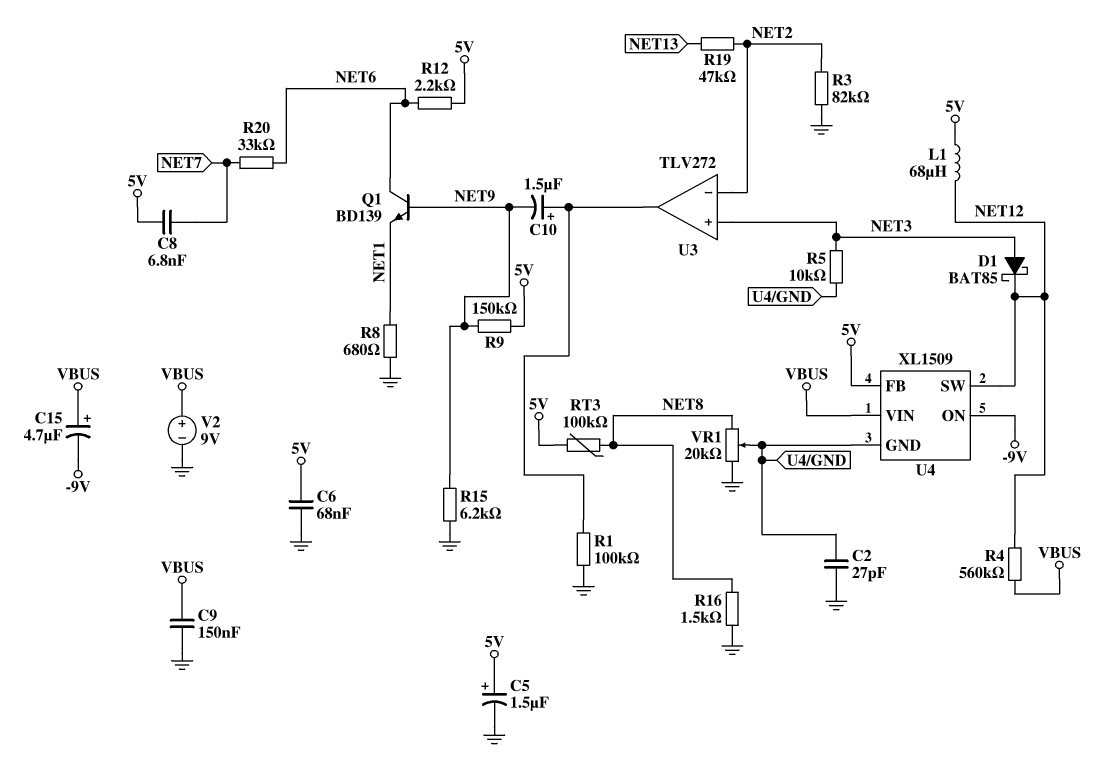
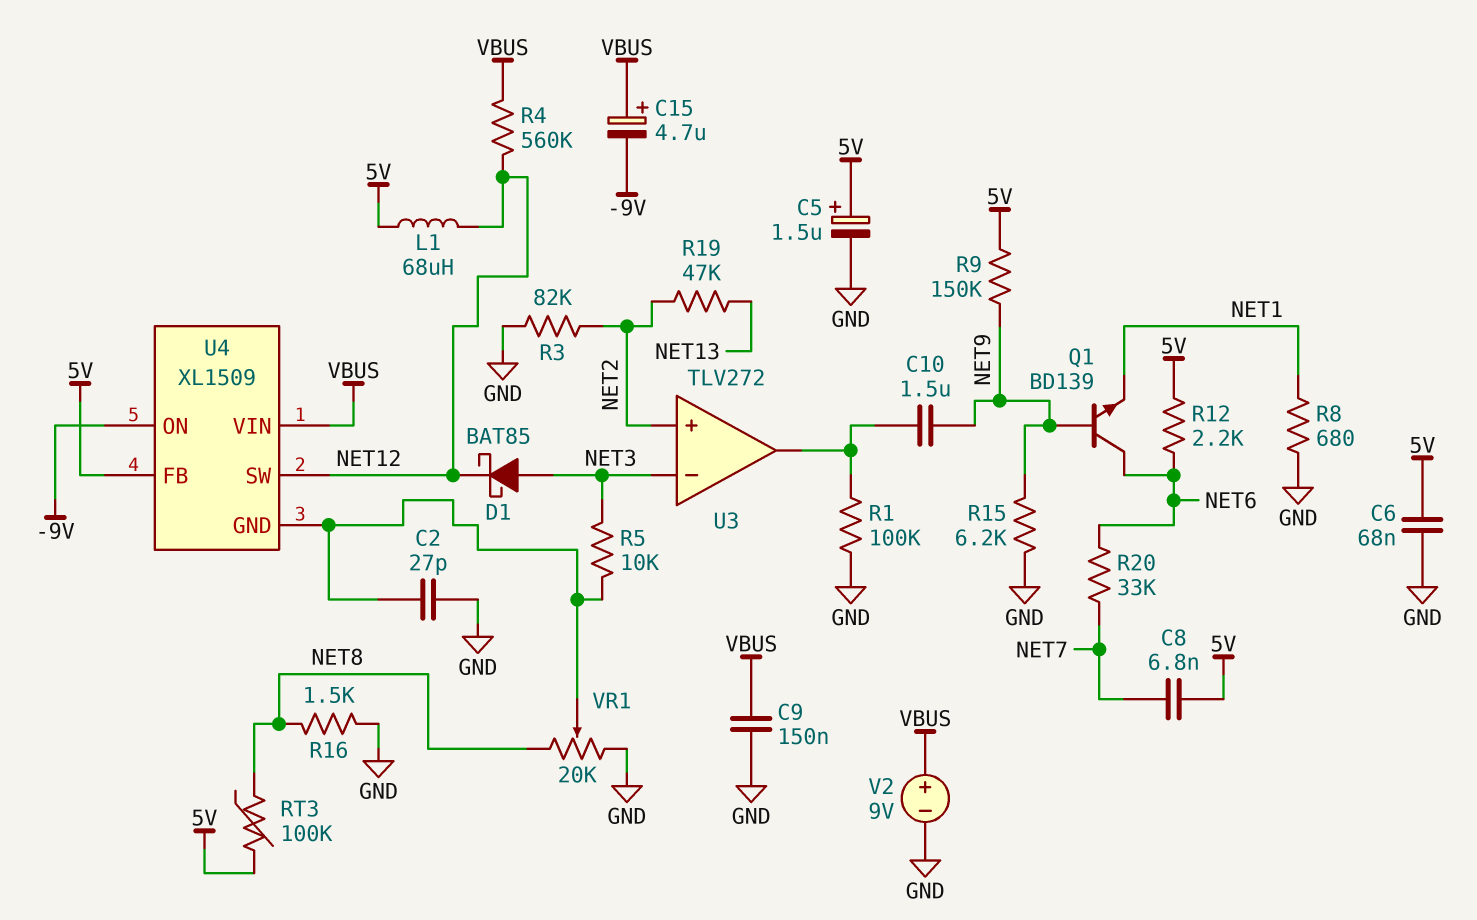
C10: 1.5uF (plus U3/out, minus NET9) -> 1.5uF (NET9, U3/out)
U3 pin in+: NET3 -> NET2
U3 pin in-: NET2 -> NET3

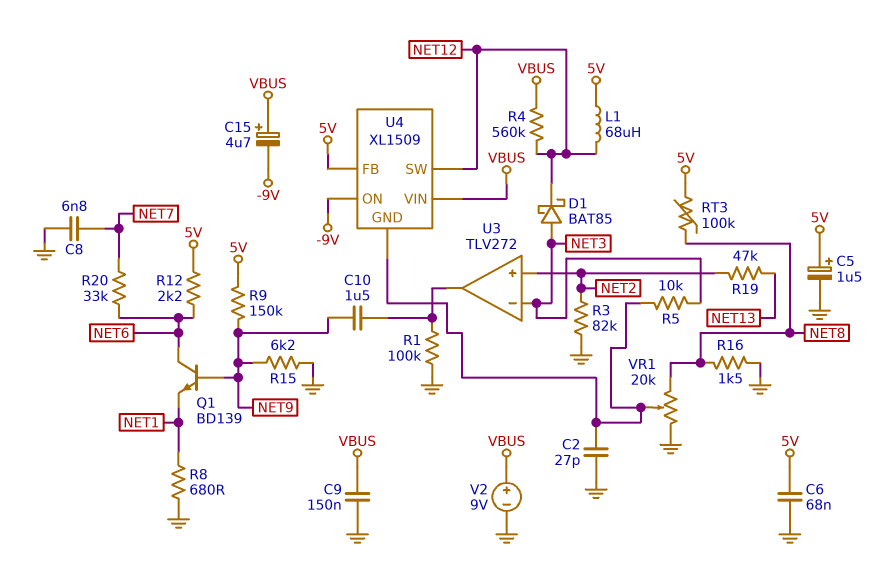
C8: 6.8nF (5V, NET7) -> 6.8nF (GND, NET7)

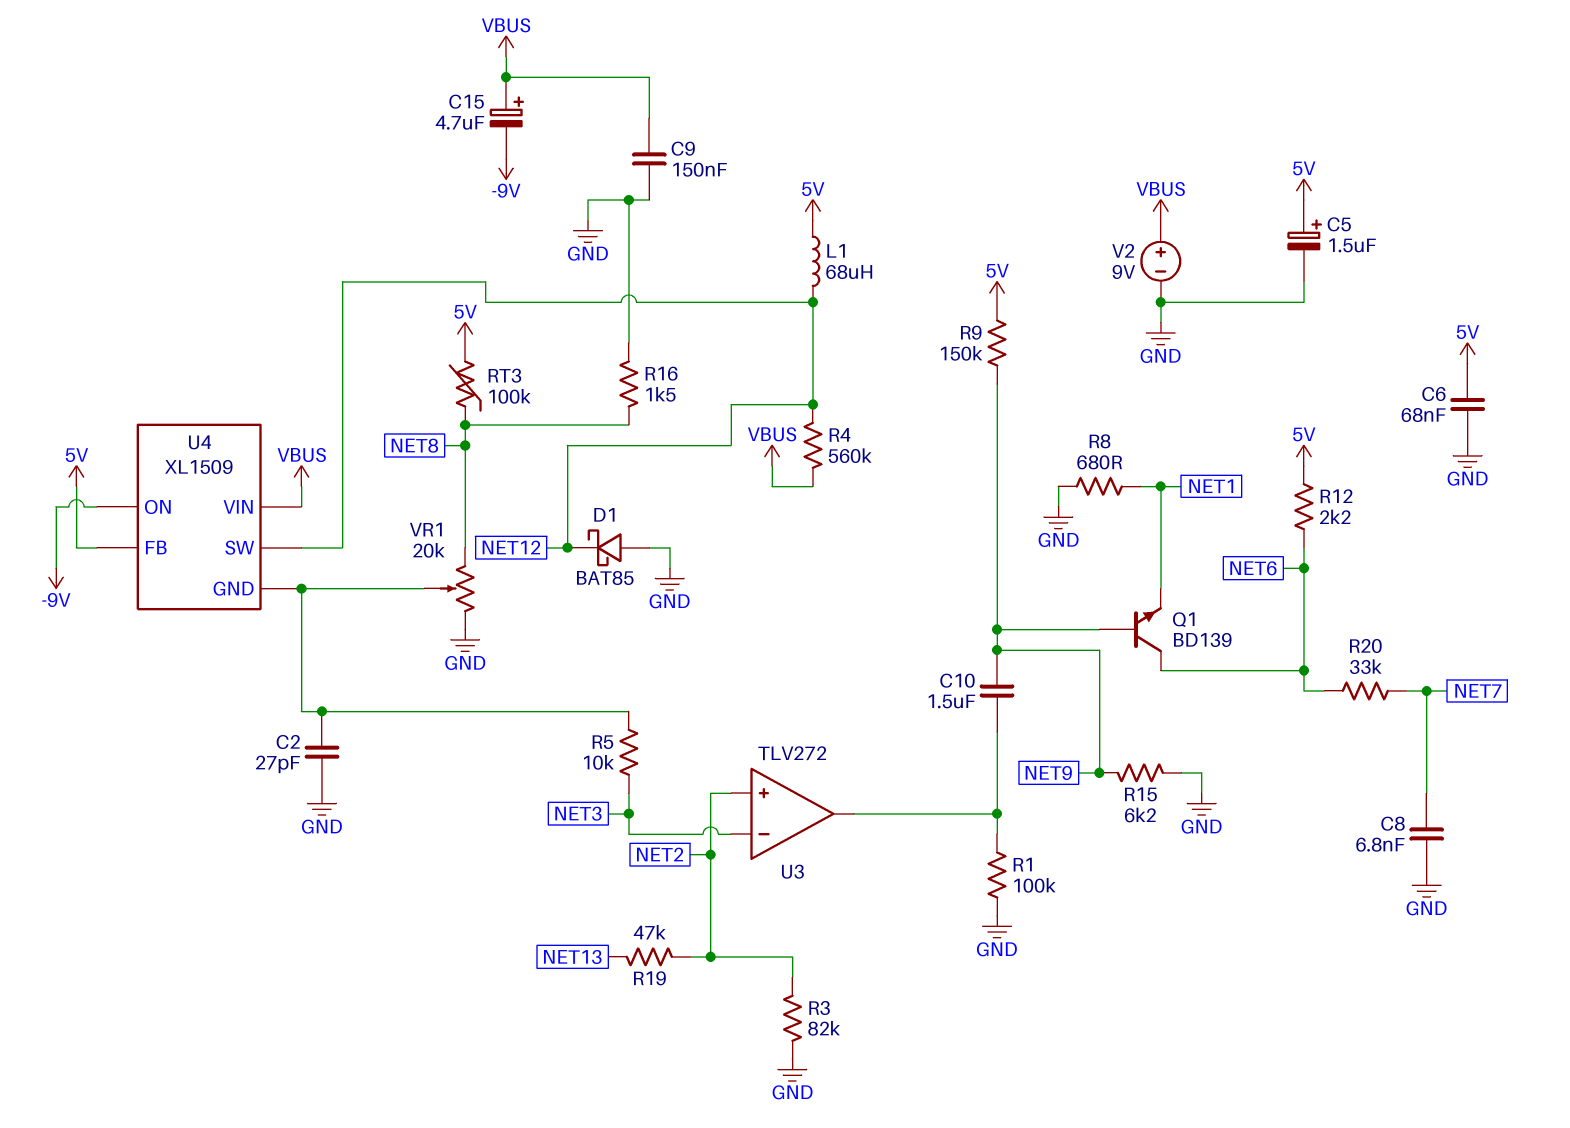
D1: schottky BAT85 (A NET3, K NET12) -> schottky BAT85 (A GND, K NET12)

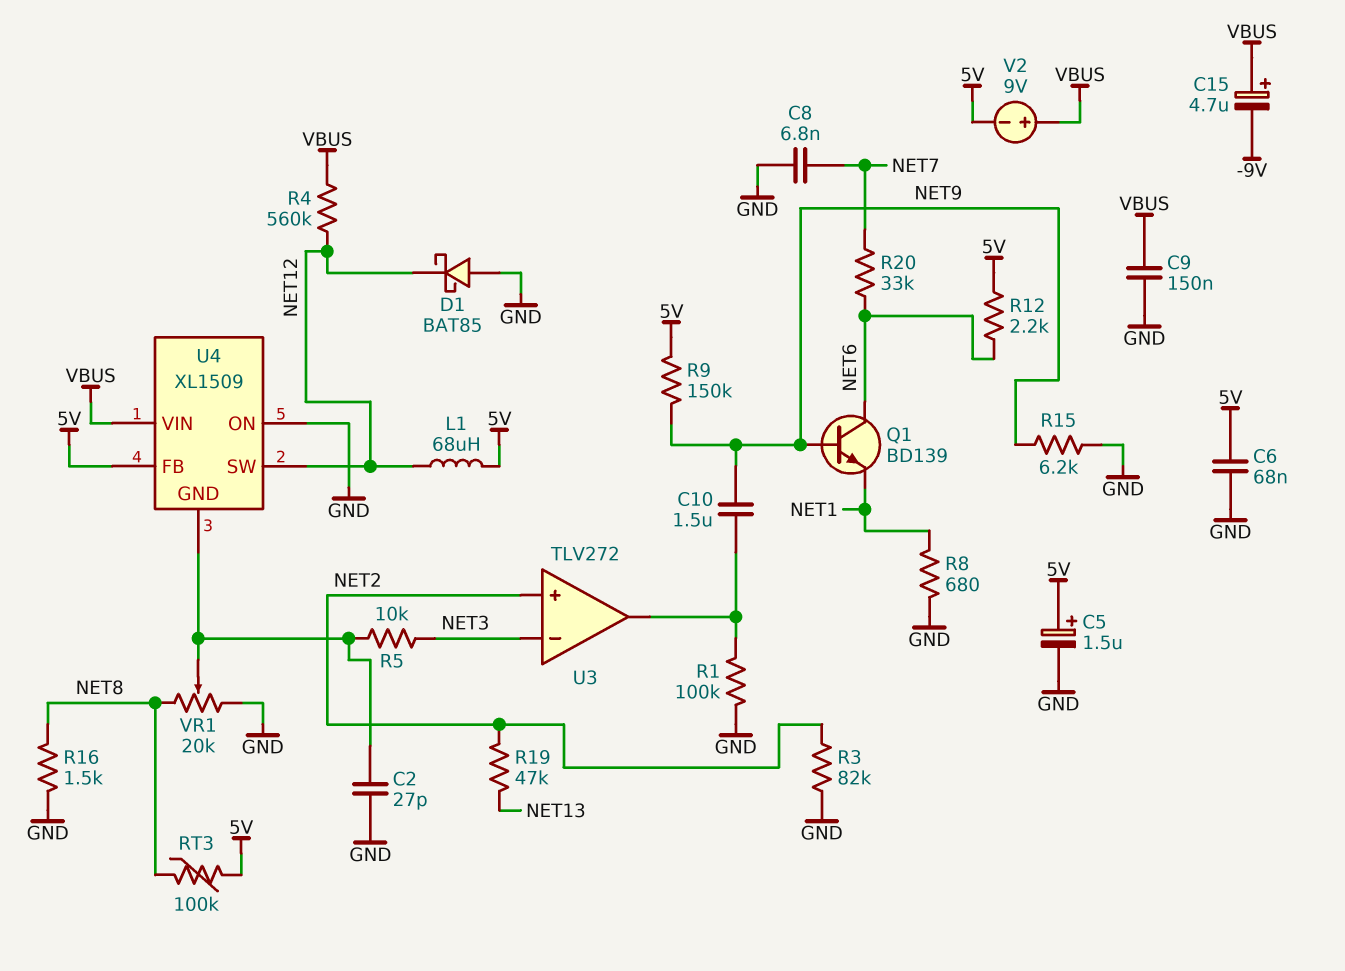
U4 pin ON: -9V -> GND
V2: 9V (plus VBUS, minus GND) -> 9V (plus VBUS, minus 5V)

